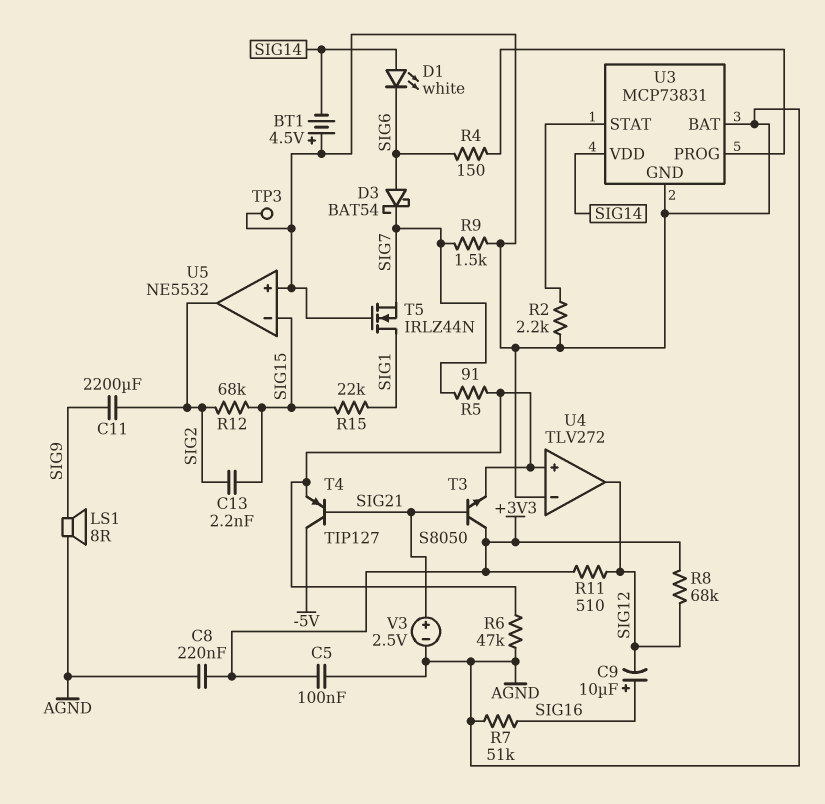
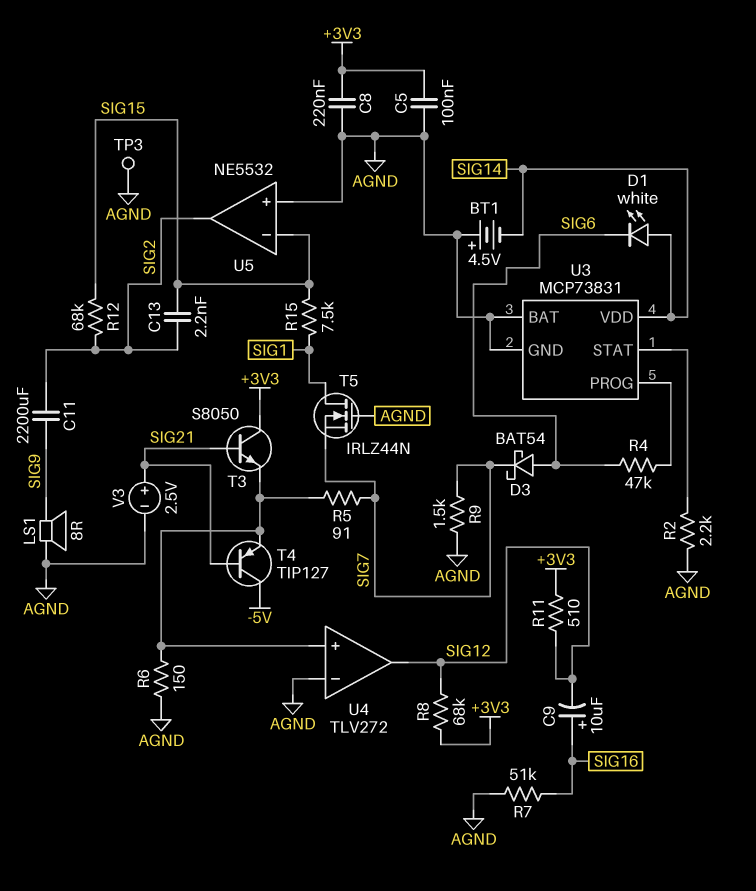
R4: 150 (SIG6, U3/PROG) -> 47k (SIG6, U3/PROG)
R6: 47k (AGND, U4/in+) -> 150 (AGND, U4/in+)
R15: 22k (SIG1, SIG15) -> 7.5k (SIG1, SIG15)

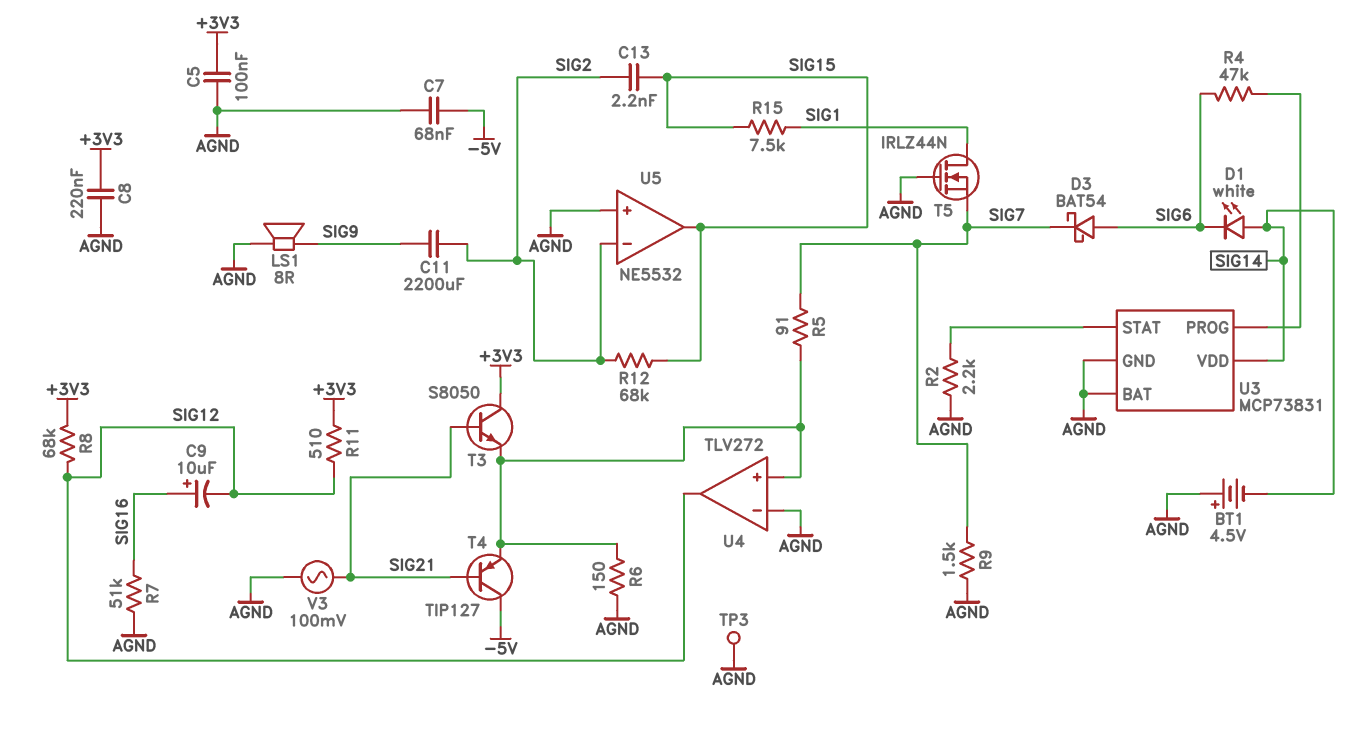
C7: none -> 68nF (-5V, AGND)
U5 pin in-: SIG15 -> SIG2
U5 pin out: SIG2 -> SIG15
V3: 2.5V (plus SIG21, minus AGND) -> AC 100mV (AGND, SIG21)

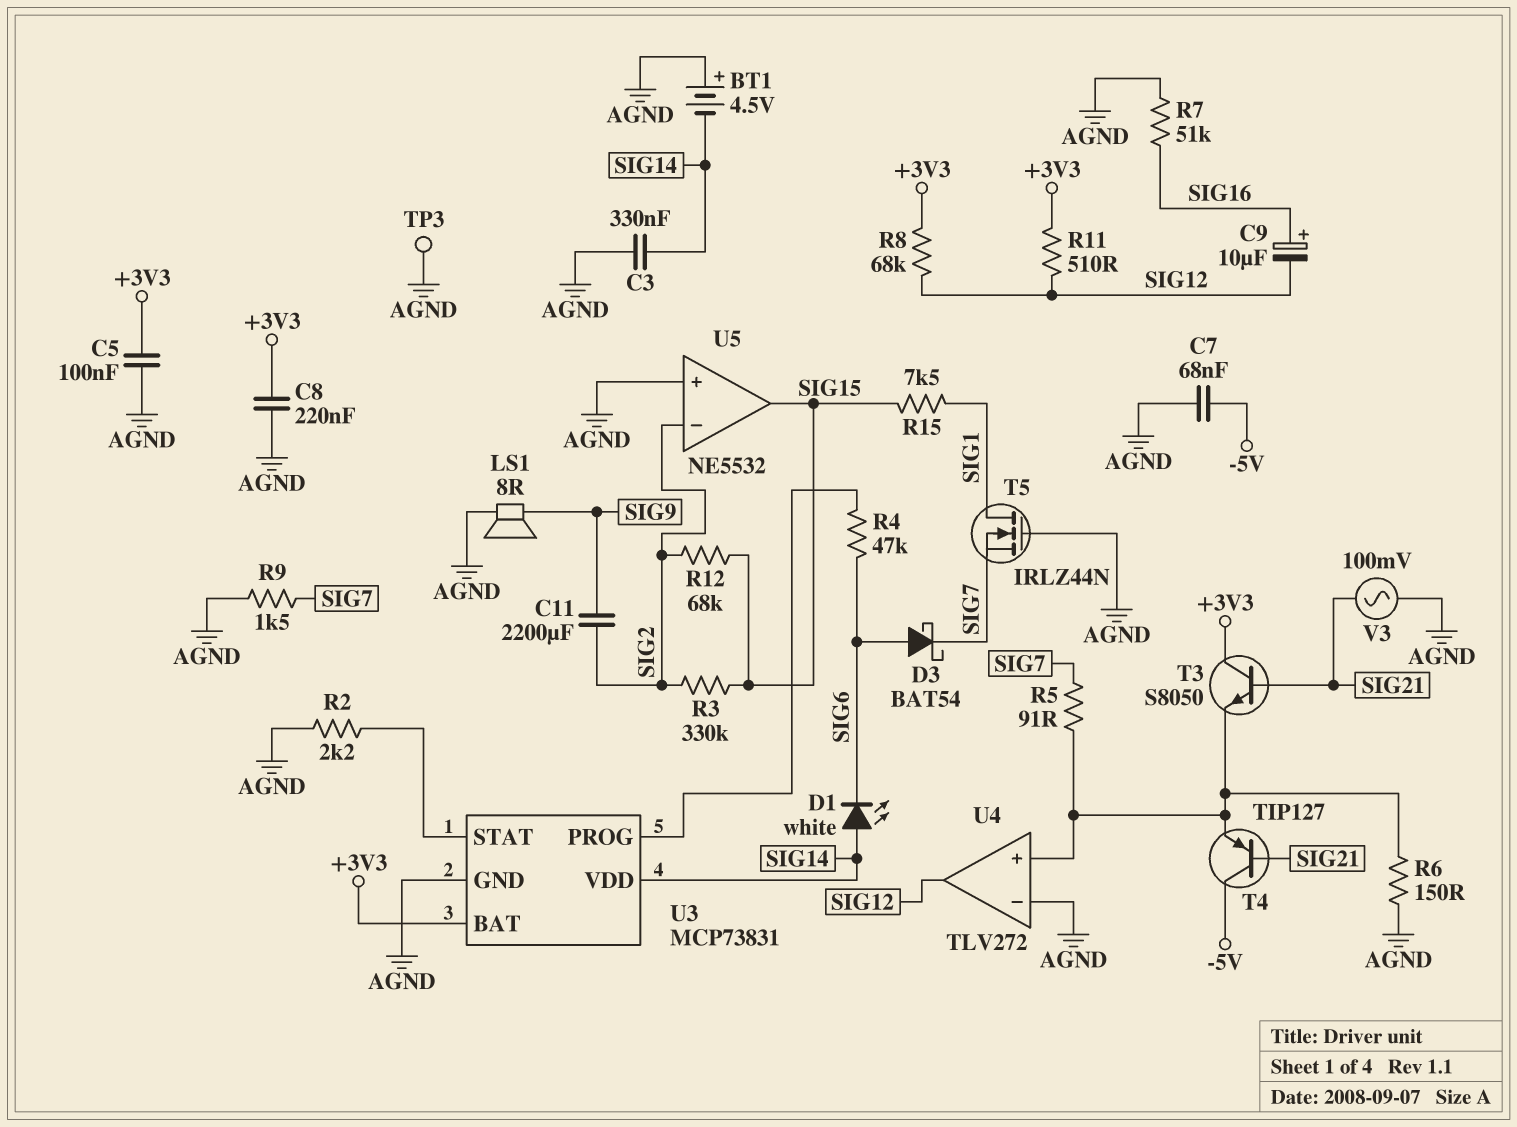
C3: none -> 330nF (AGND, SIG14)
C13: 2.2nF (SIG2, SIG15) -> none
R3: none -> 330k (SIG2, SIG15)
U3 pin BAT: AGND -> +3V3

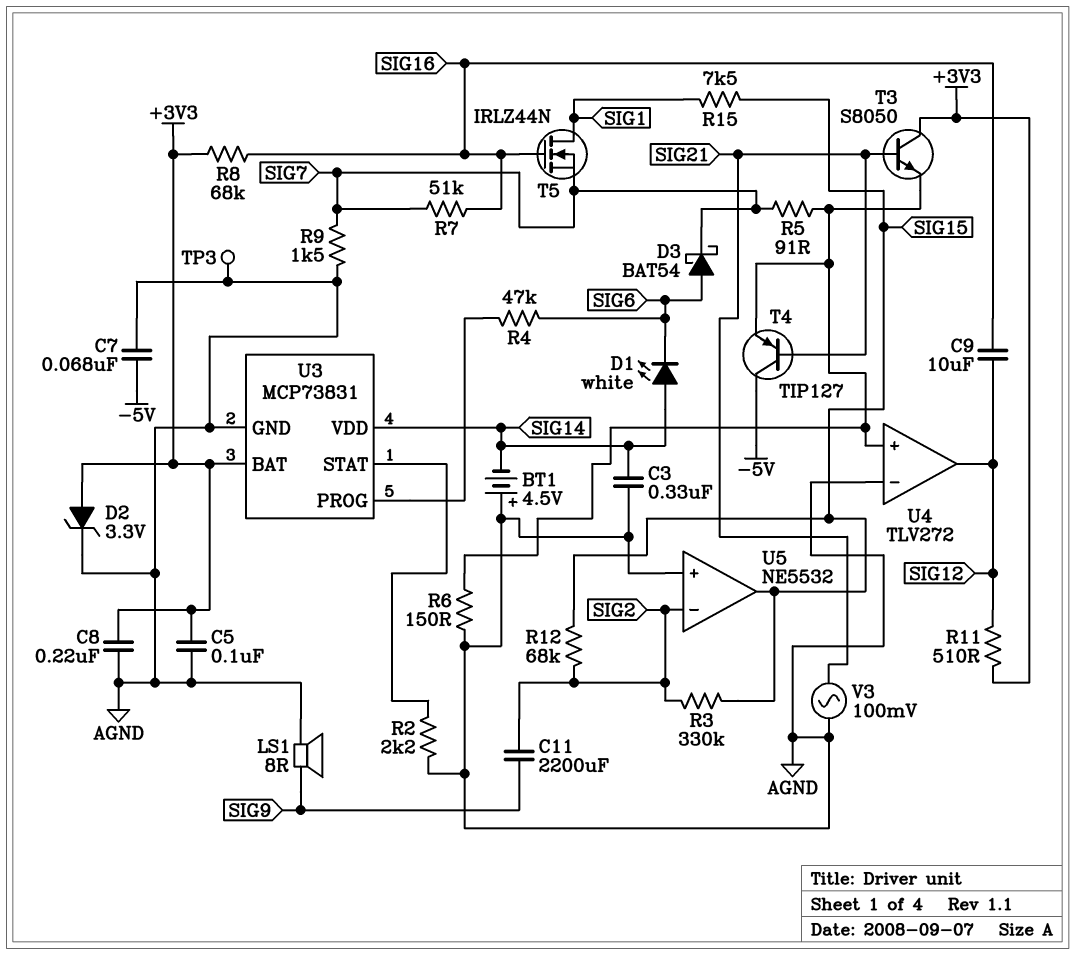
C9: 10uF (plus SIG16, minus SIG12) -> 10uF (SIG12, SIG16)
D2: none -> zener 3.3V (A +3V3, K AGND)
R7: 51k (AGND, SIG16) -> 51k (SIG7, SIG16)
R8: 68k (+3V3, SIG12) -> 68k (+3V3, SIG16)
T5: NMOS IRLZ44N (G AGND, D SIG1, S SIG7) -> NMOS IRLZ44N (G SIG16, D SIG1, S SIG7)

